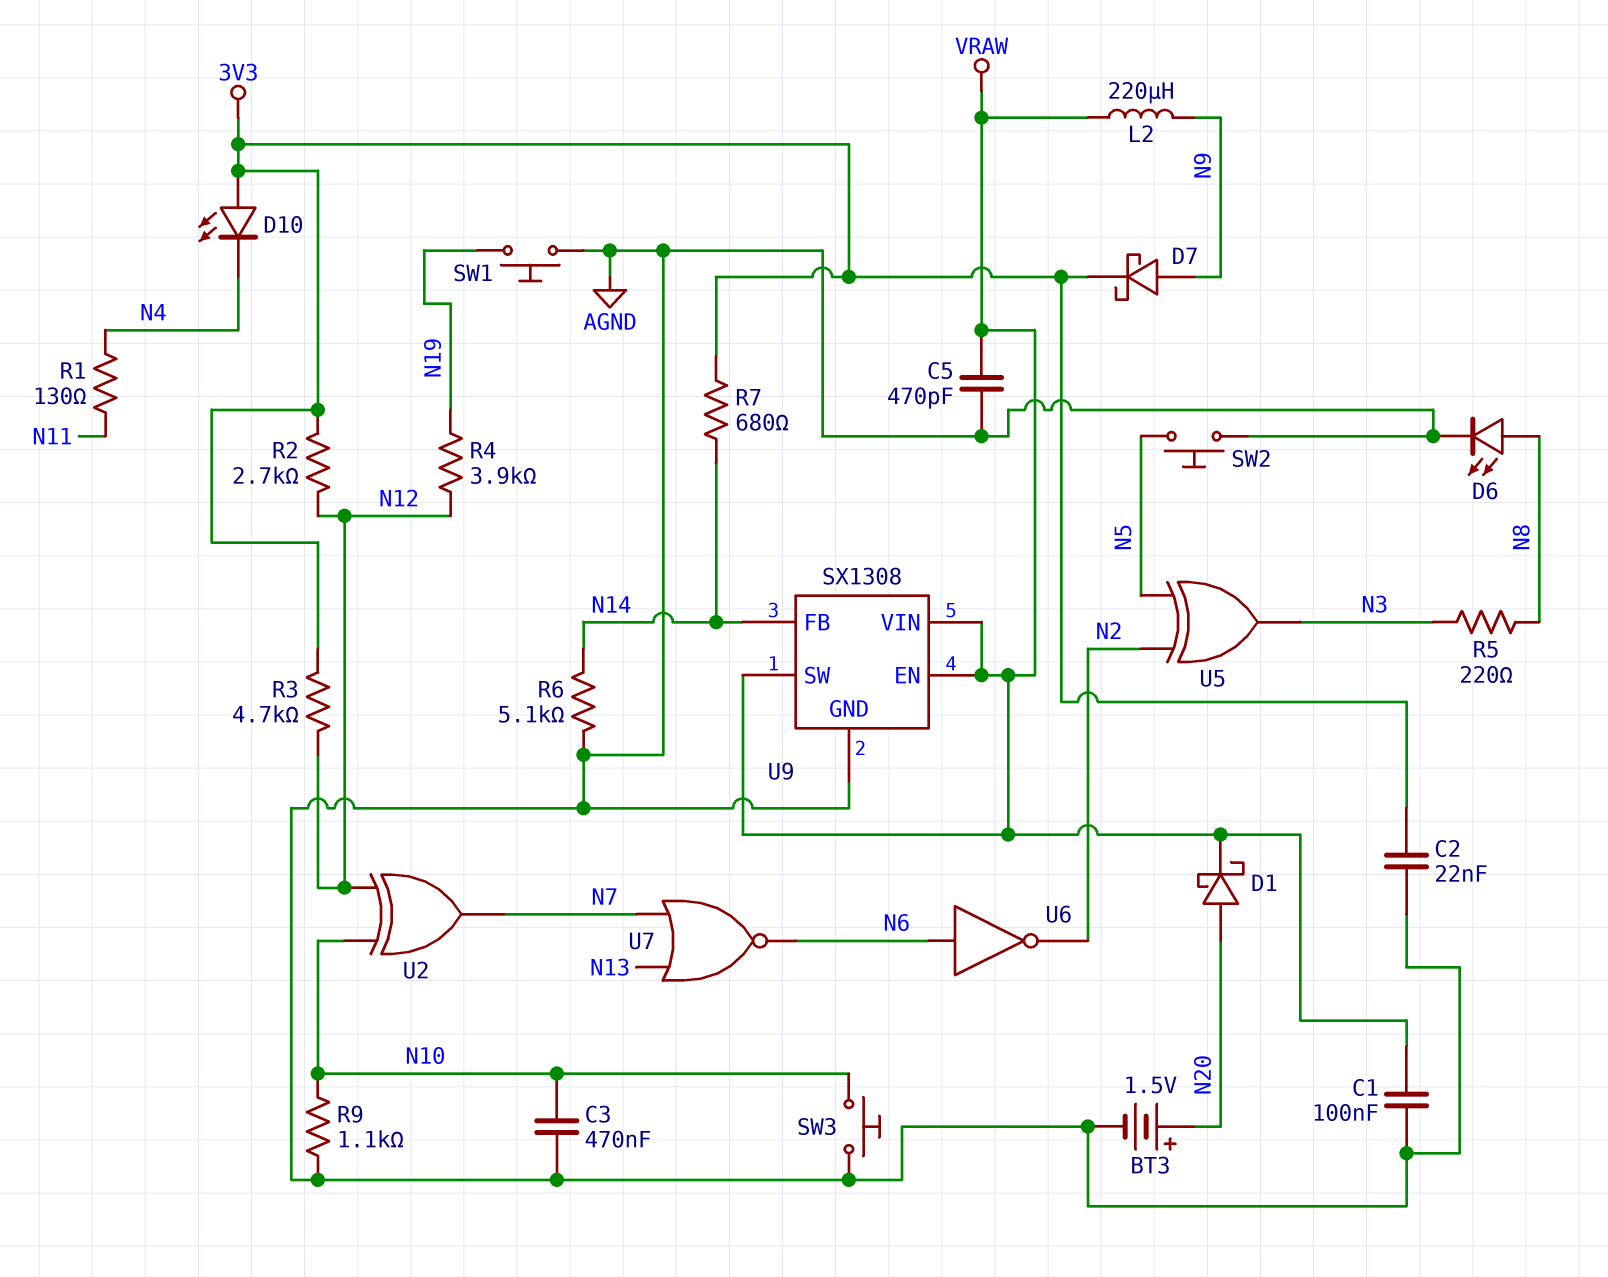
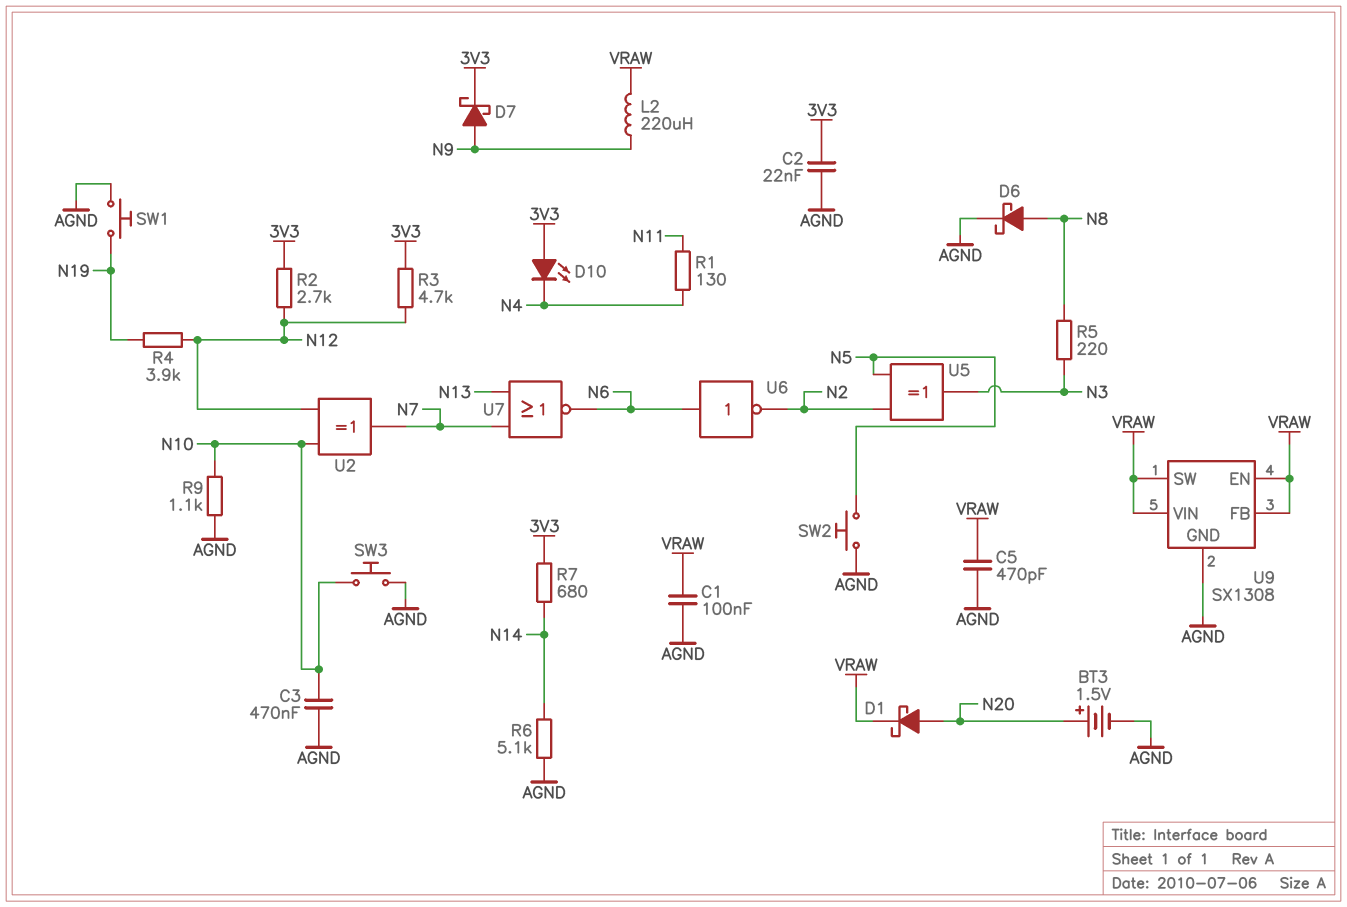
D6: LED (A N8, K AGND) -> schottky (A N8, K AGND)
U9 pin FB: N14 -> VRAW

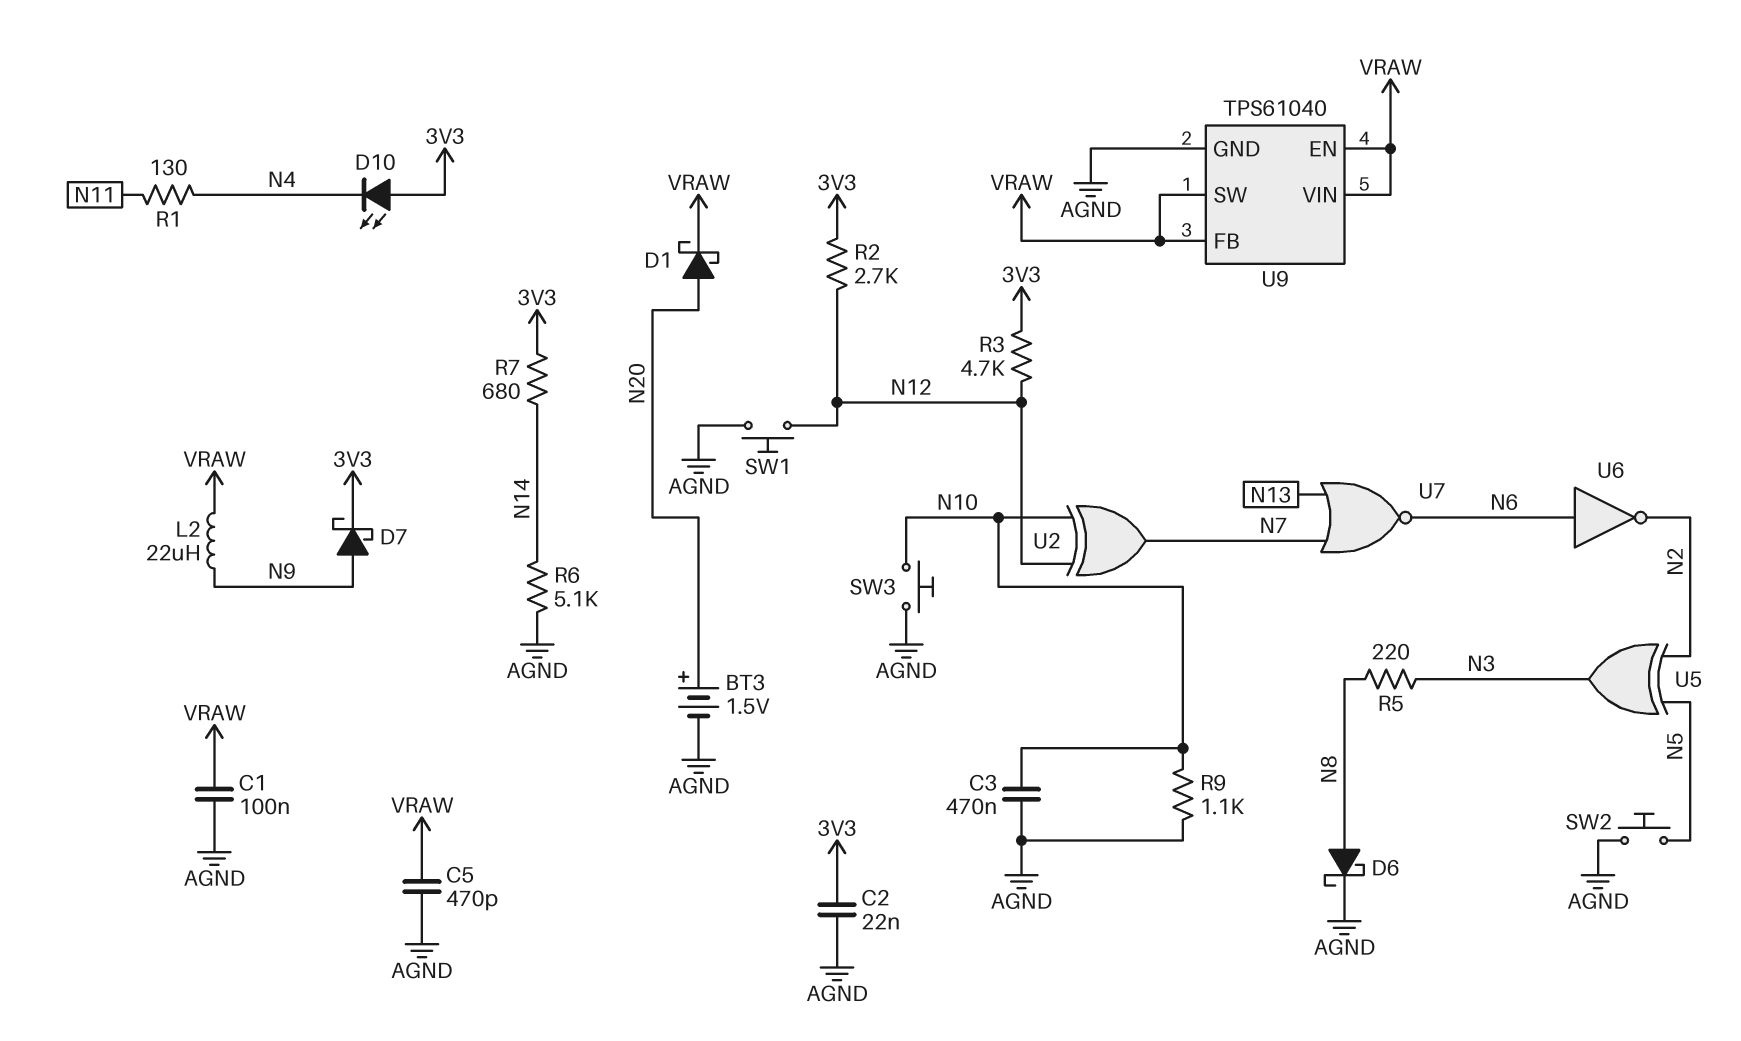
L2: 220uH (N9, VRAW) -> 22uH (N9, VRAW)
R4: 3.9k (N12, N19) -> none
SW1: button (AGND, N19) -> button (AGND, N12)
U9: SX1308 -> TPS61040

